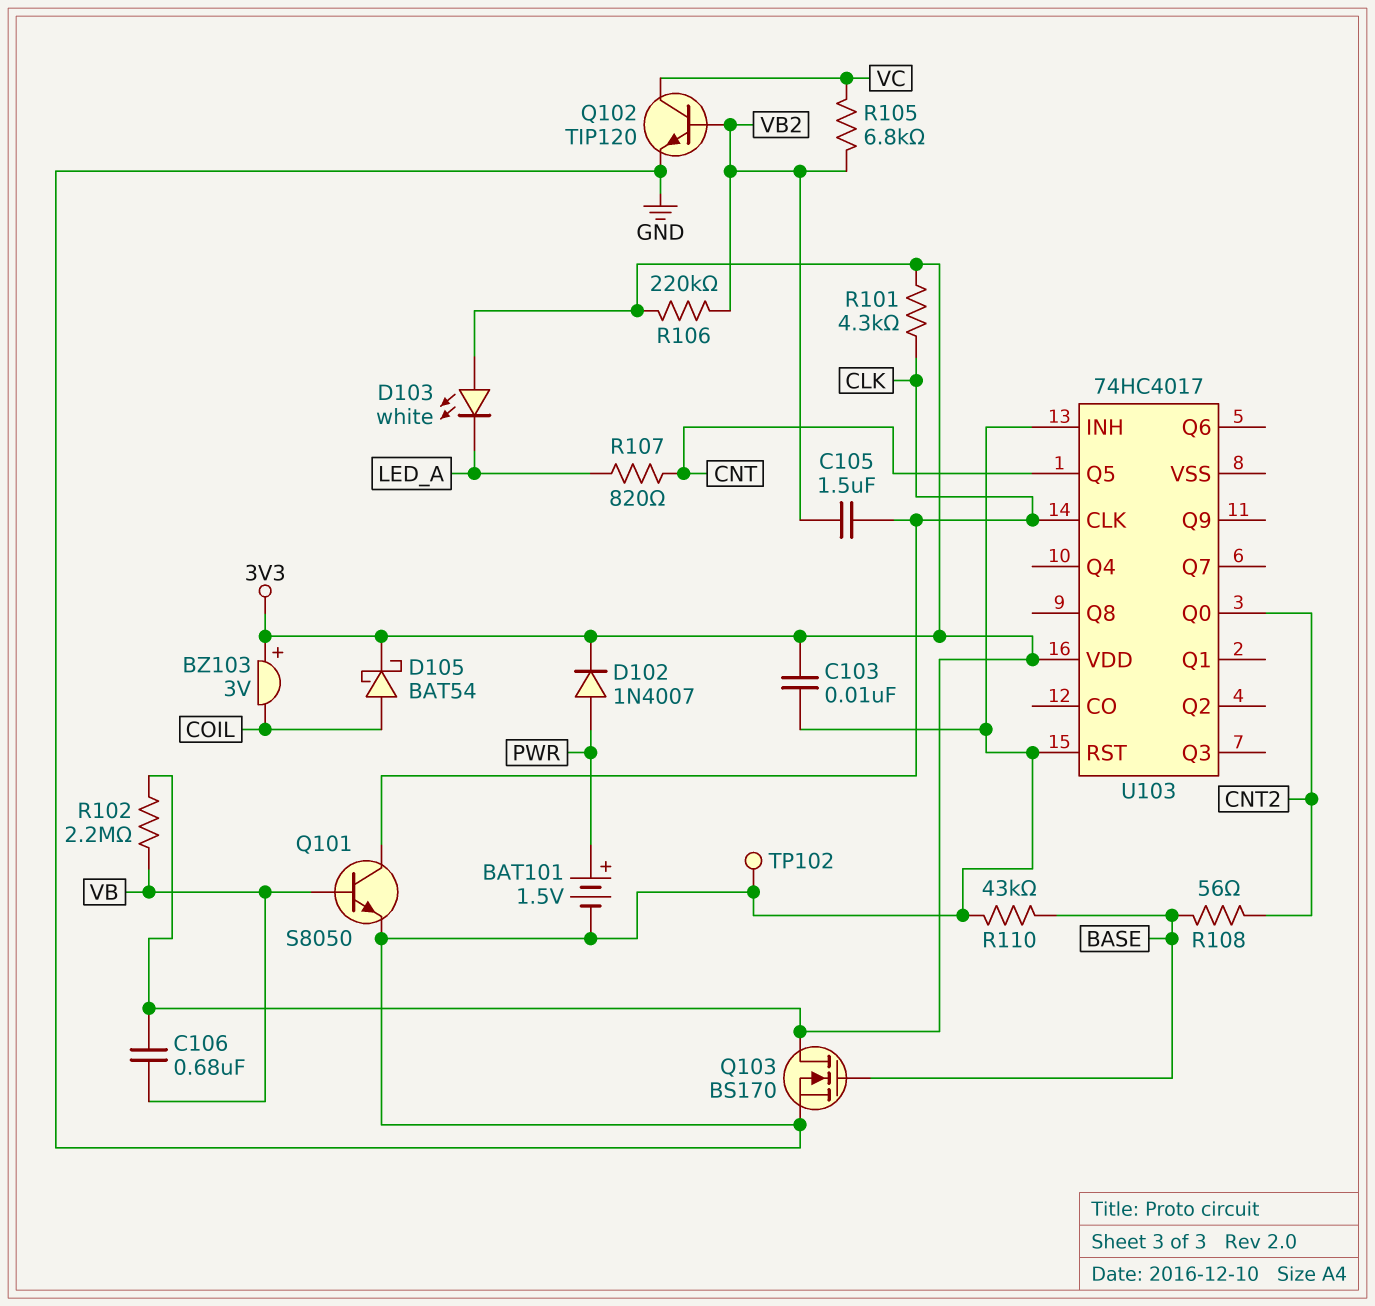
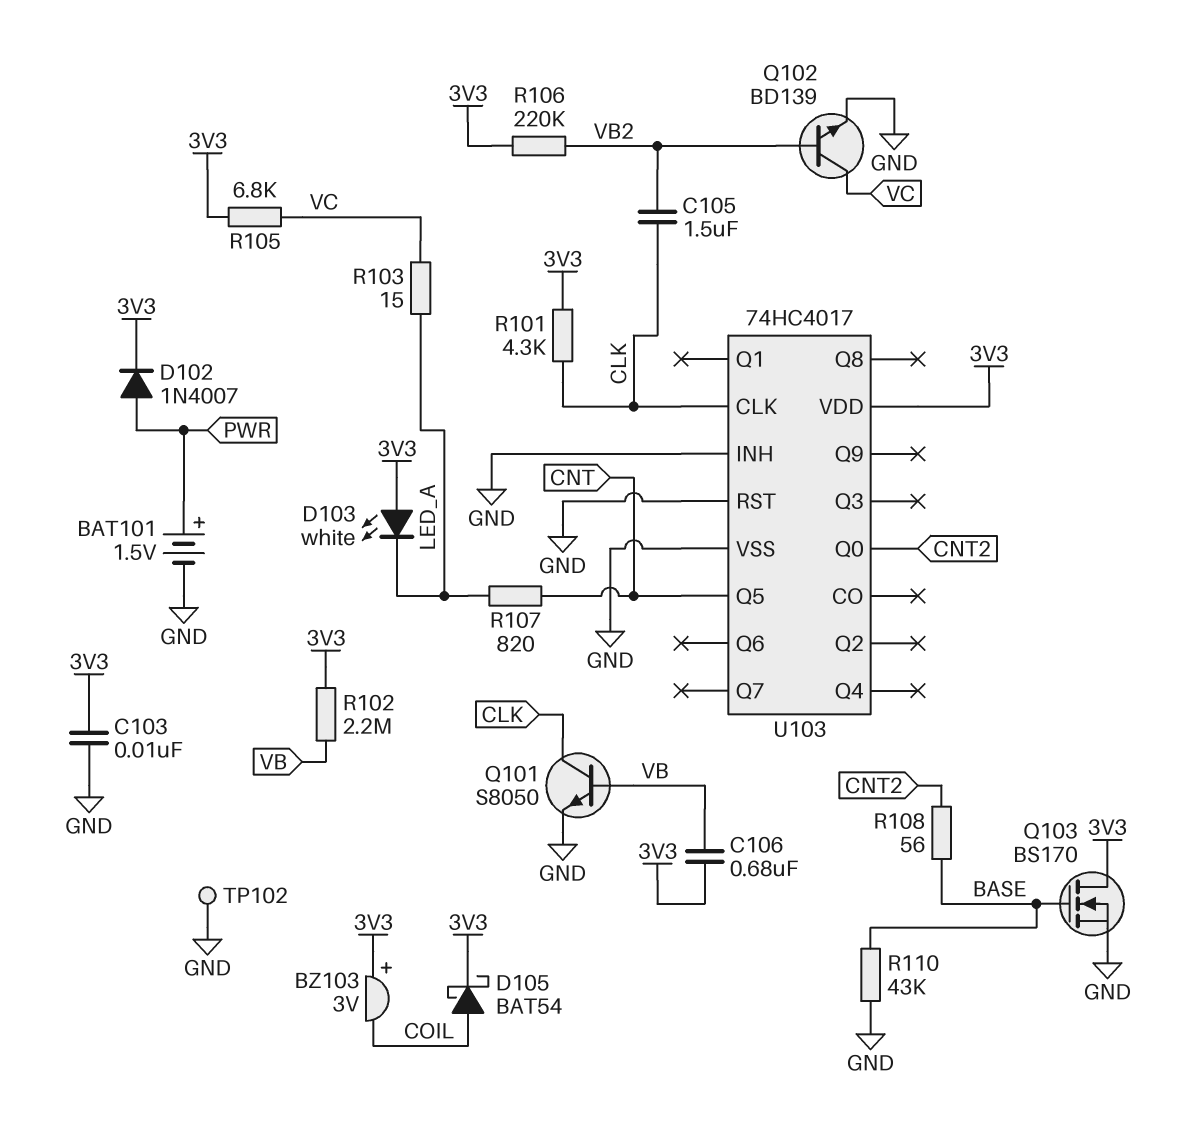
Q102: NPN TIP120 (B VB2, C VC, E GND) -> NPN BD139 (B VB2, C VC, E GND)
R103: none -> 15 (LED_A, VC)
R105: 6.8k (VB2, VC) -> 6.8k (3V3, VC)
U103 pin VSS: none -> GND

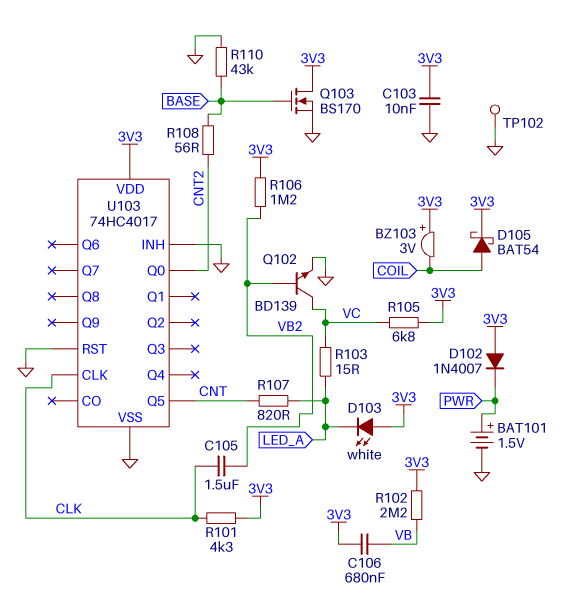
D102: diode 1N4007 (A PWR, K 3V3) -> diode 1N4007 (A 3V3, K PWR)
Q101: NPN S8050 (B VB, C CLK, E GND) -> none
R106: 220k (3V3, VB2) -> 1.2M (3V3, VB2)

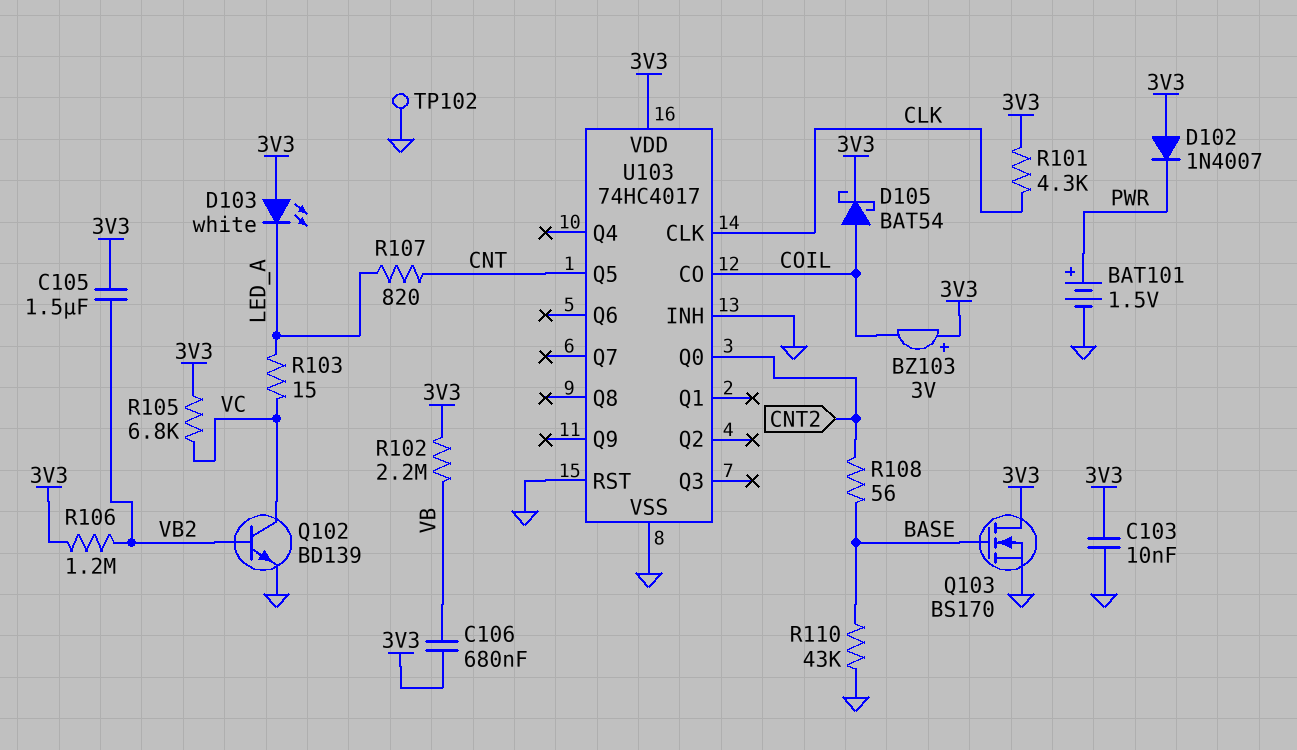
C105: 1.5uF (CLK, VB2) -> 1.5uF (3V3, VB2)
U103 pin CO: none -> COIL

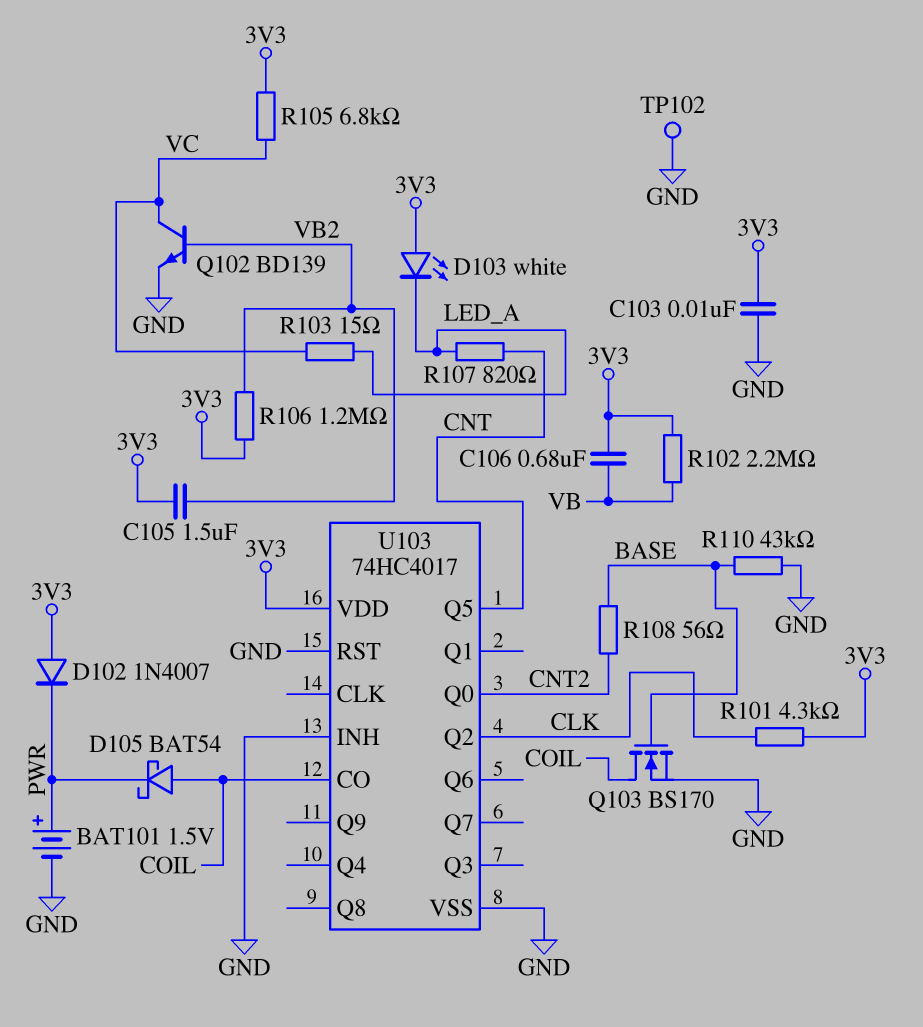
BZ103: buzzer 3V (plus 3V3, minus COIL) -> none
D105: schottky BAT54 (A COIL, K 3V3) -> schottky BAT54 (A COIL, K PWR)
Q103: NMOS BS170 (G BASE, D 3V3, S GND) -> NMOS BS170 (G BASE, D COIL, S GND)
U103 pin CLK: CLK -> none
U103 pin Q2: none -> CLK

